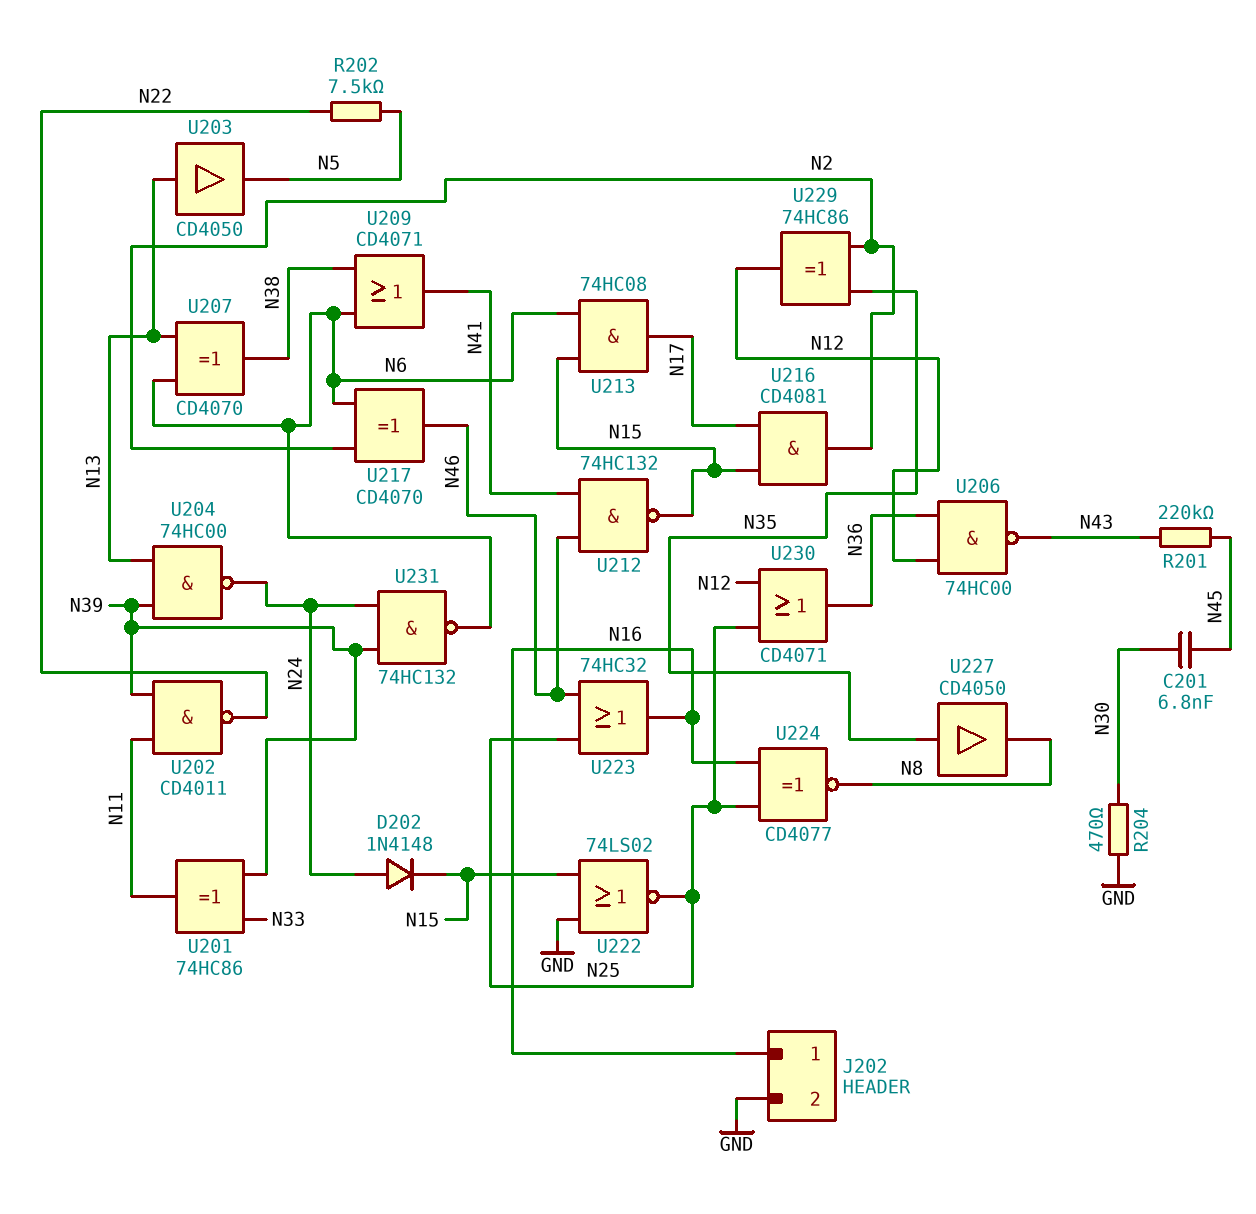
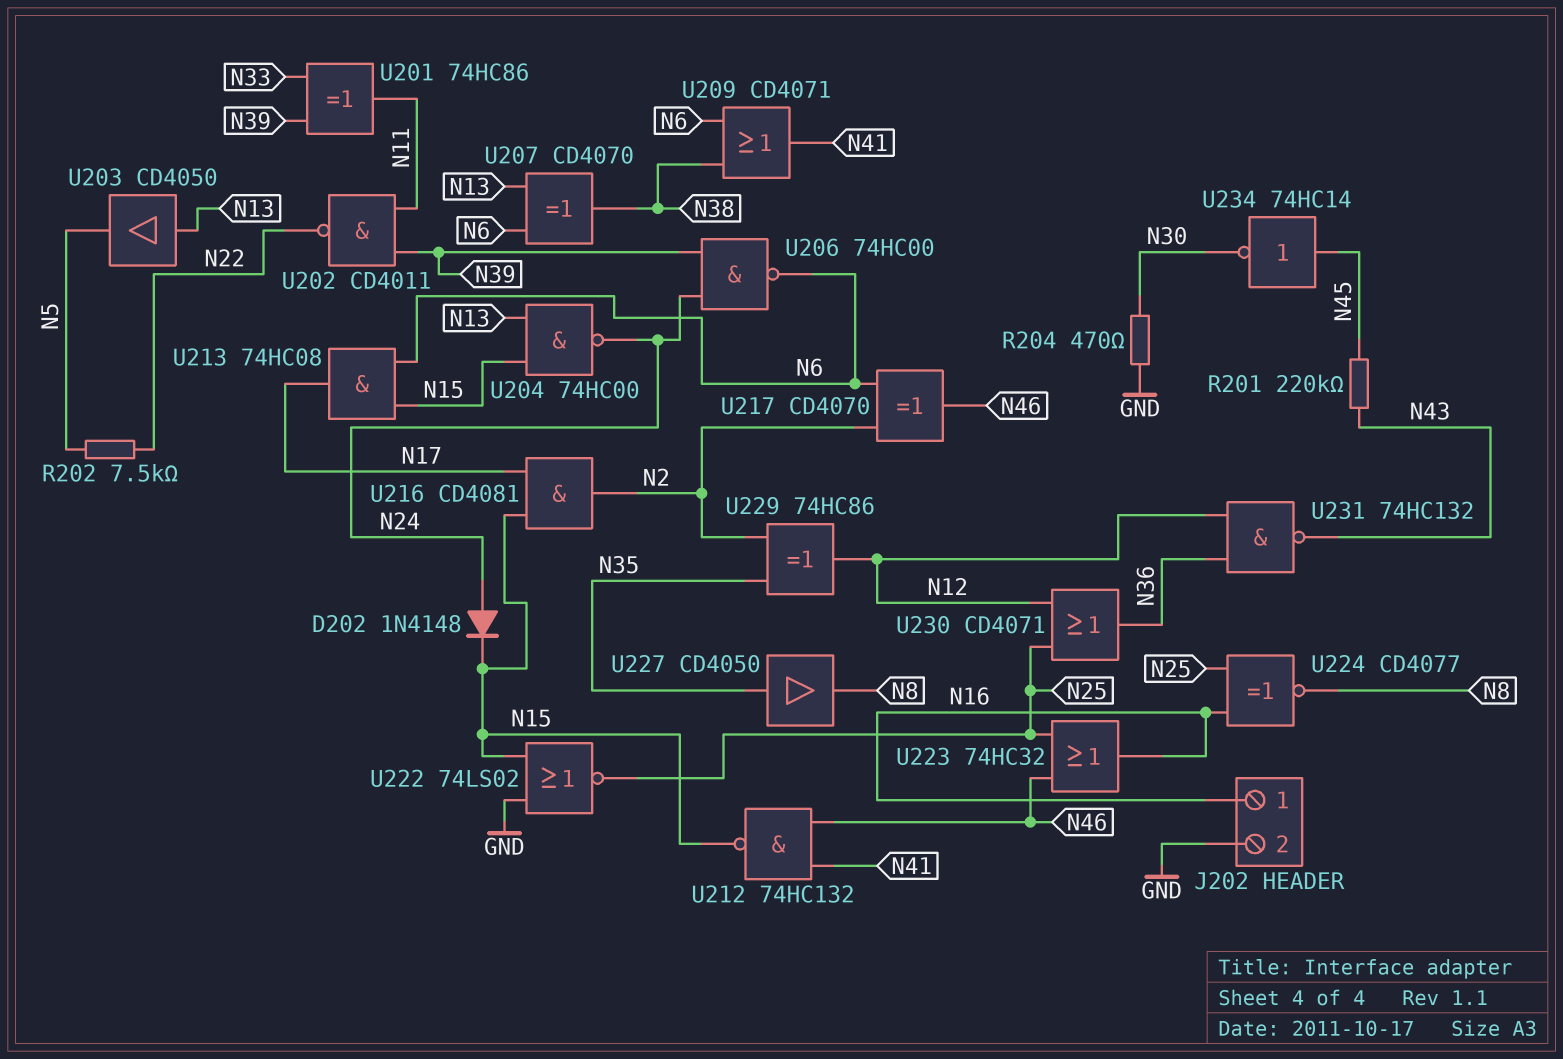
C201: 6.8nF (N30, N45) -> none
U204: NAND 74HC00 (in N13, in N39, out N24) -> NAND 74HC00 (in N13, in N15, out N24)
U206: NAND 74HC00 (in N12, in N36, out N43) -> NAND 74HC00 (in N24, in N39, out N6)
U231: NAND 74HC132 (in N24, in N39, out N6) -> NAND 74HC132 (in N12, in N36, out N43)
U234: none -> NOT 74HC14 (in N45, out N30)

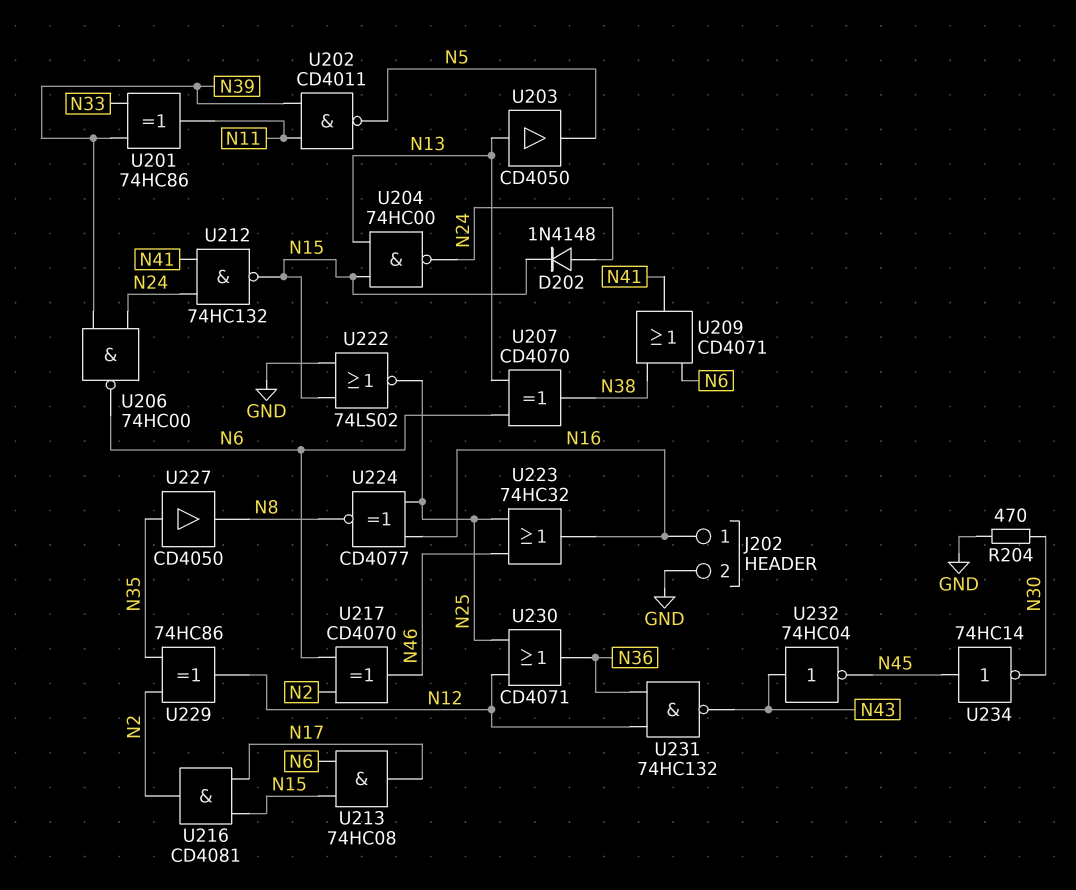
R201: 220k (N43, N45) -> none
R202: 7.5k (N5, N22) -> none
U202: NAND CD4011 (in N11, in N39, out N22) -> NAND CD4011 (in N11, in N39, out N5)
U212: NAND 74HC132 (in N41, in N46, out N15) -> NAND 74HC132 (in N24, in N41, out N15)
U232: none -> NOT 74HC04 (in N43, out N45)

